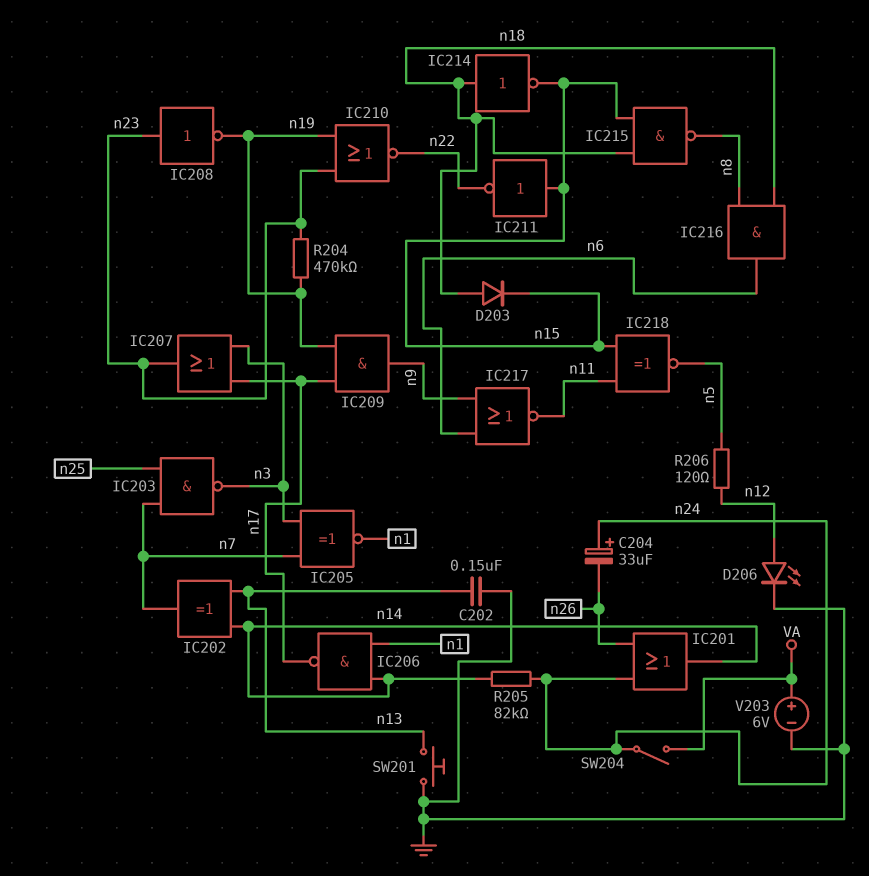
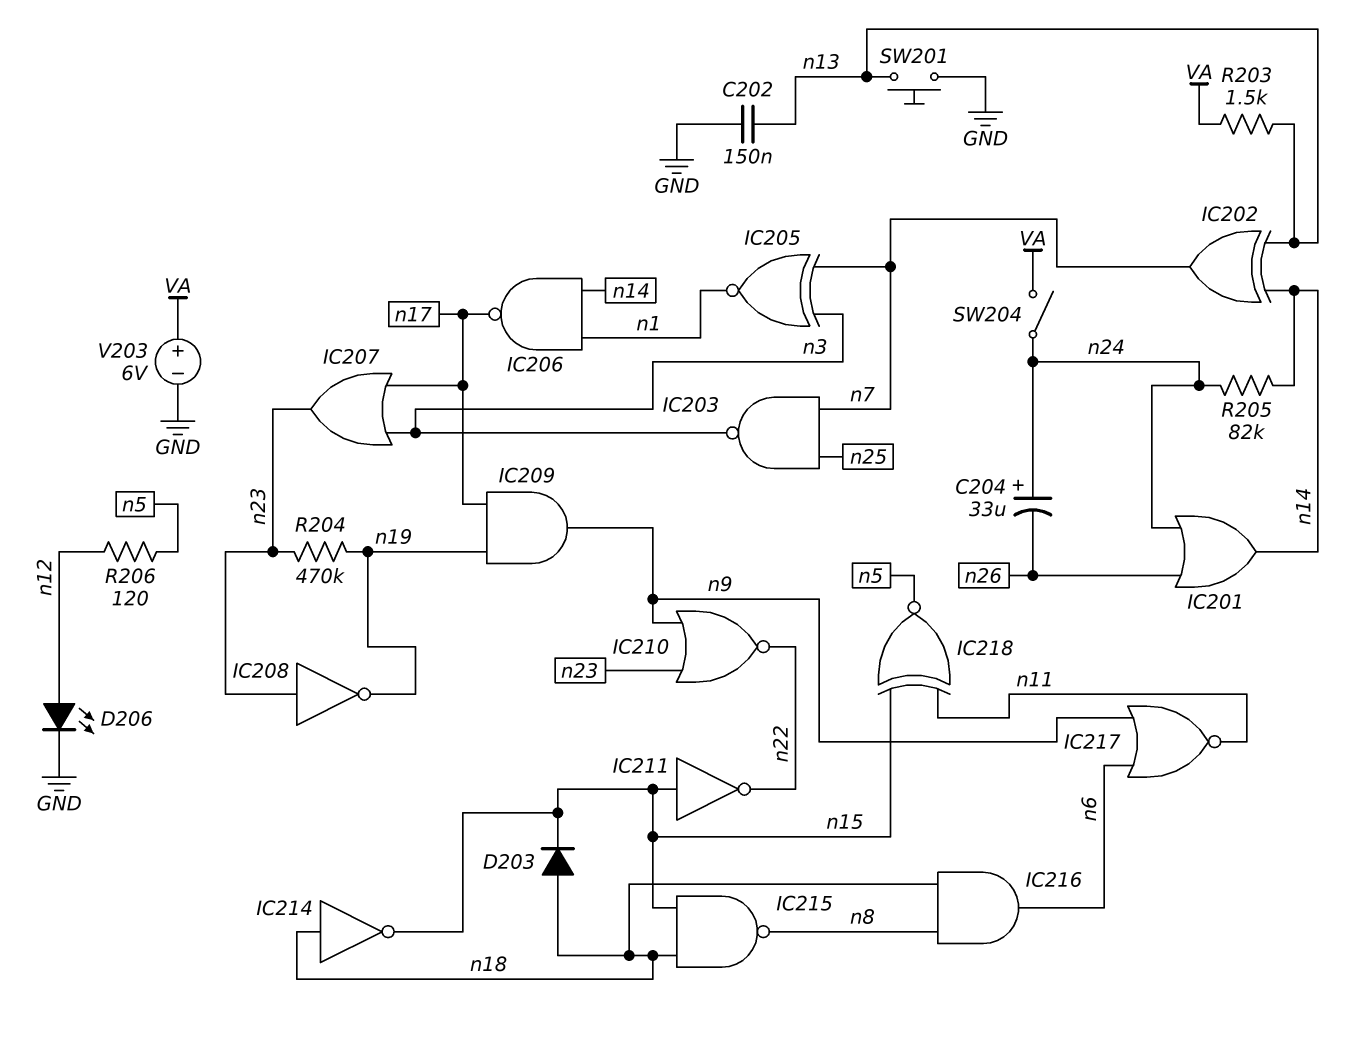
IC210: NOR (in n19, in n23, out n22) -> NOR (in n9, in n23, out n22)
R203: none -> 1.5k (VA, n13)

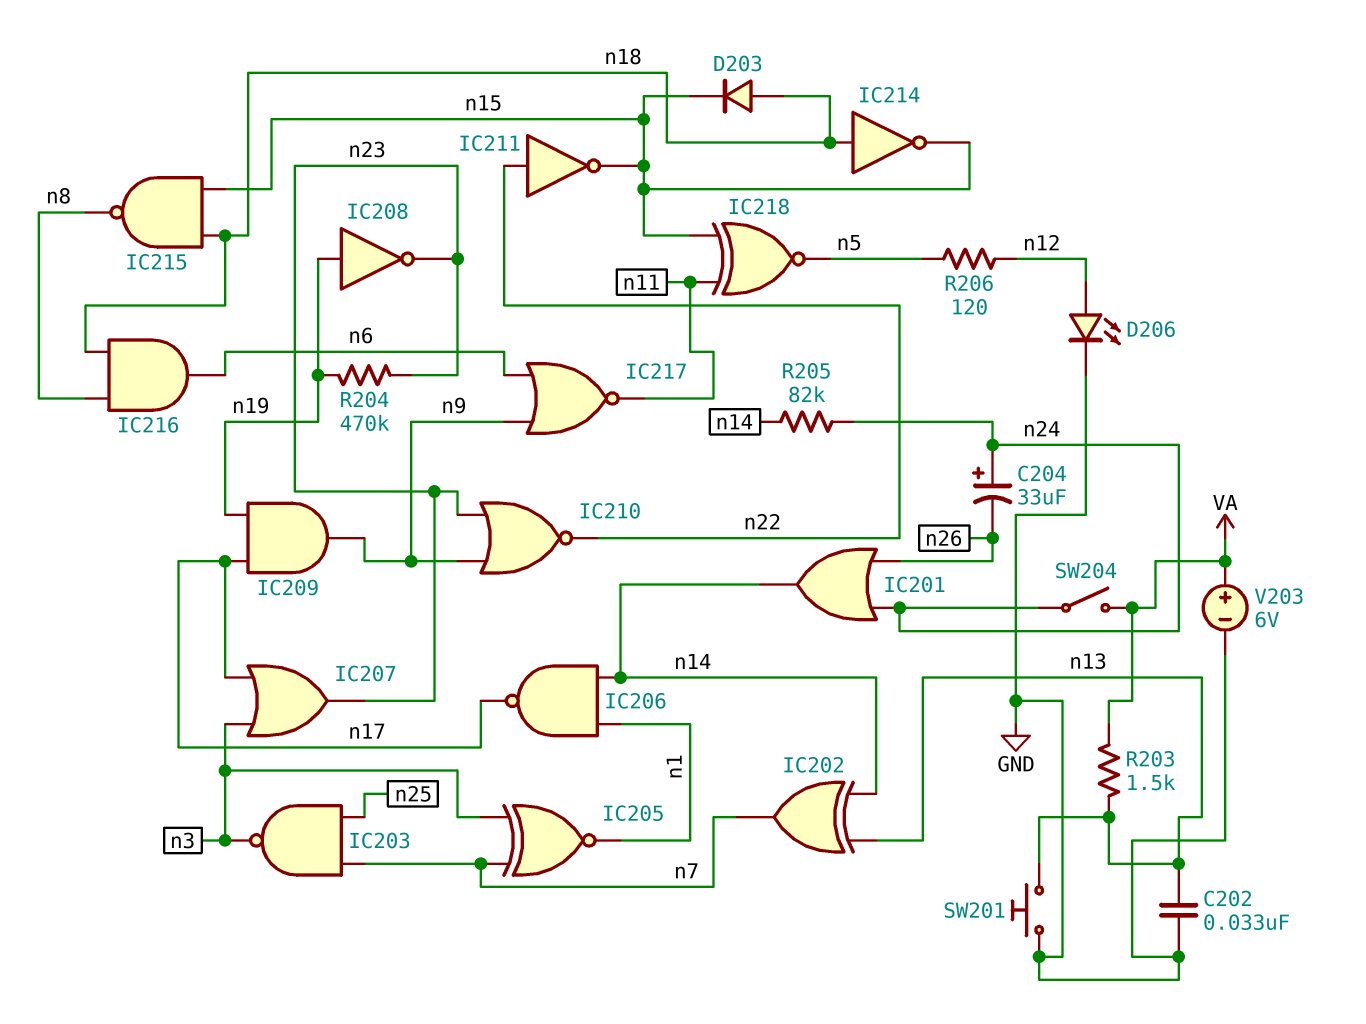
C202: 150nF (GND, n13) -> 33nF (GND, n13)
IC208: NOT (in n23, out n19) -> NOT (in n19, out n23)
IC211: NOT (in n15, out n22) -> NOT (in n22, out n15)

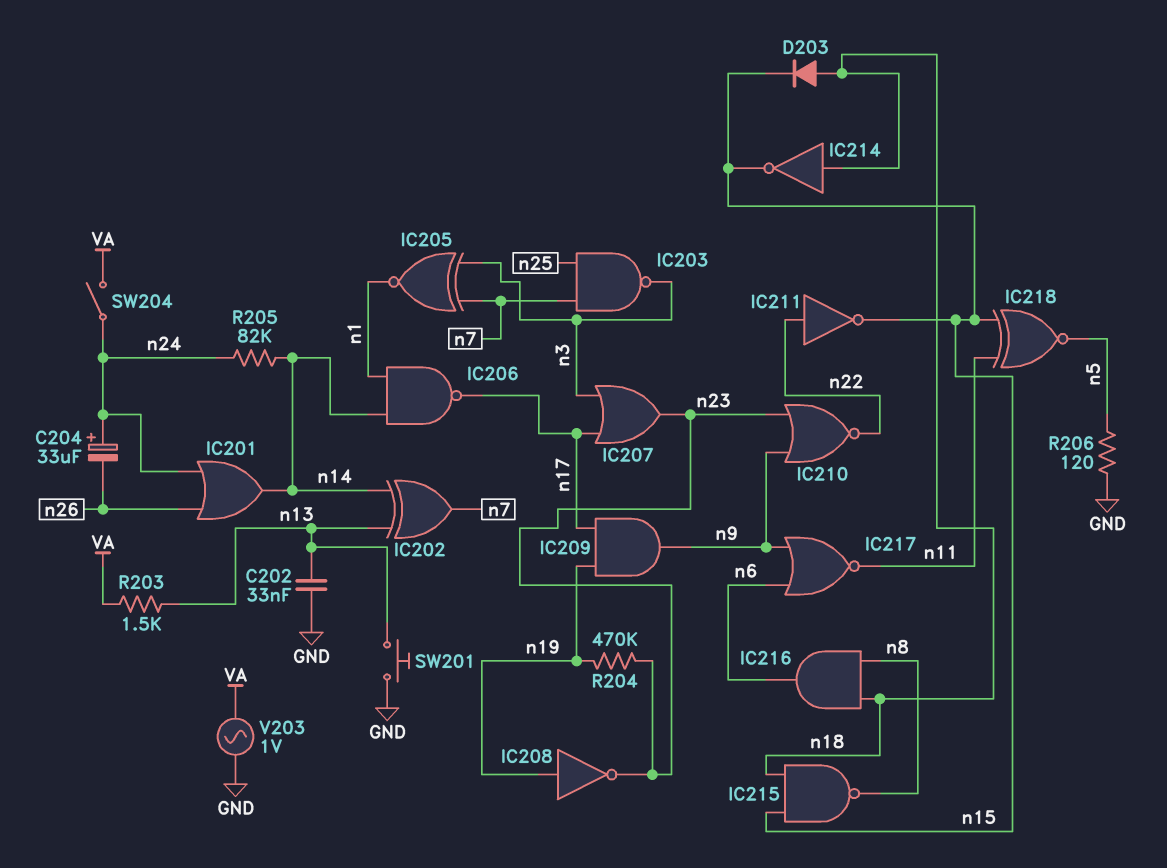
D206: LED (A n12, K GND) -> none
R206: 120 (n5, n12) -> 120 (GND, n5)
V203: 6V (plus VA, minus GND) -> AC 1V (GND, VA)

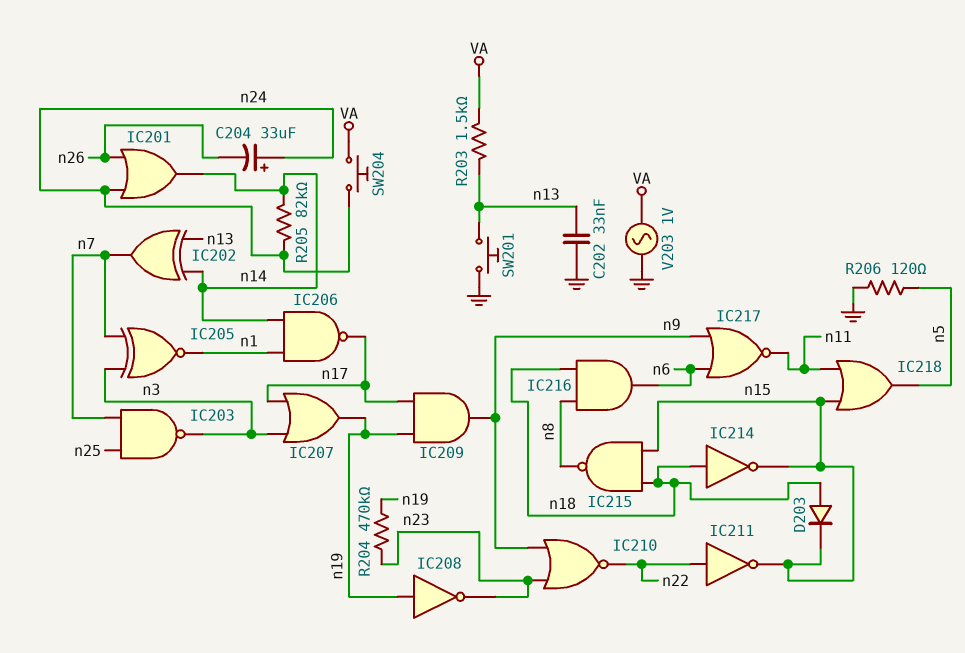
IC207: OR (in n3, in n17, out n23) -> OR (in n3, in n17, out n19)
IC218: XNOR (in n11, in n15, out n5) -> OR (in n11, in n15, out n5)
SW204: switch (VA, n24) -> button (VA, n24)

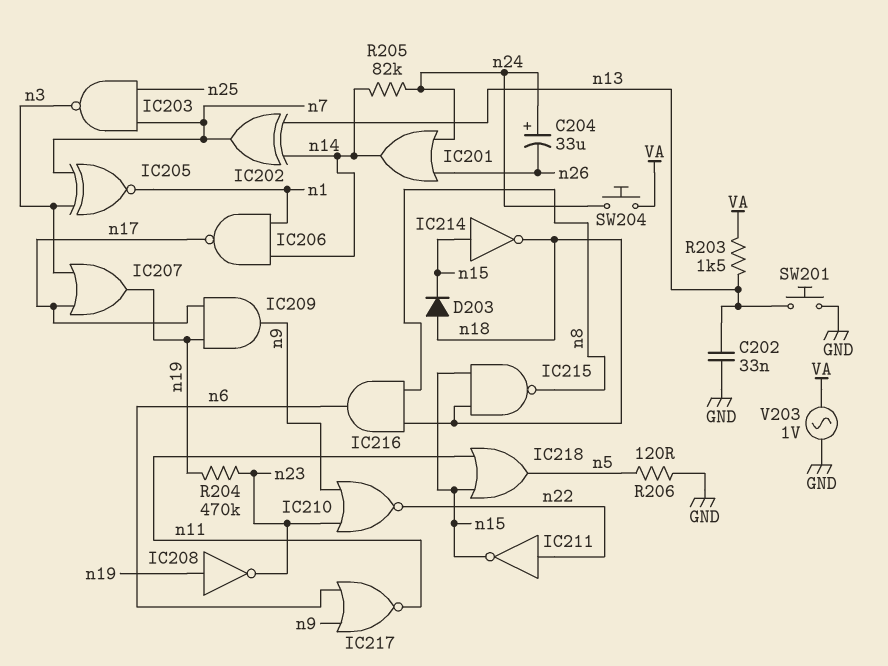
IC214: NOT (in n18, out n15) -> NOT (in n15, out n18)

